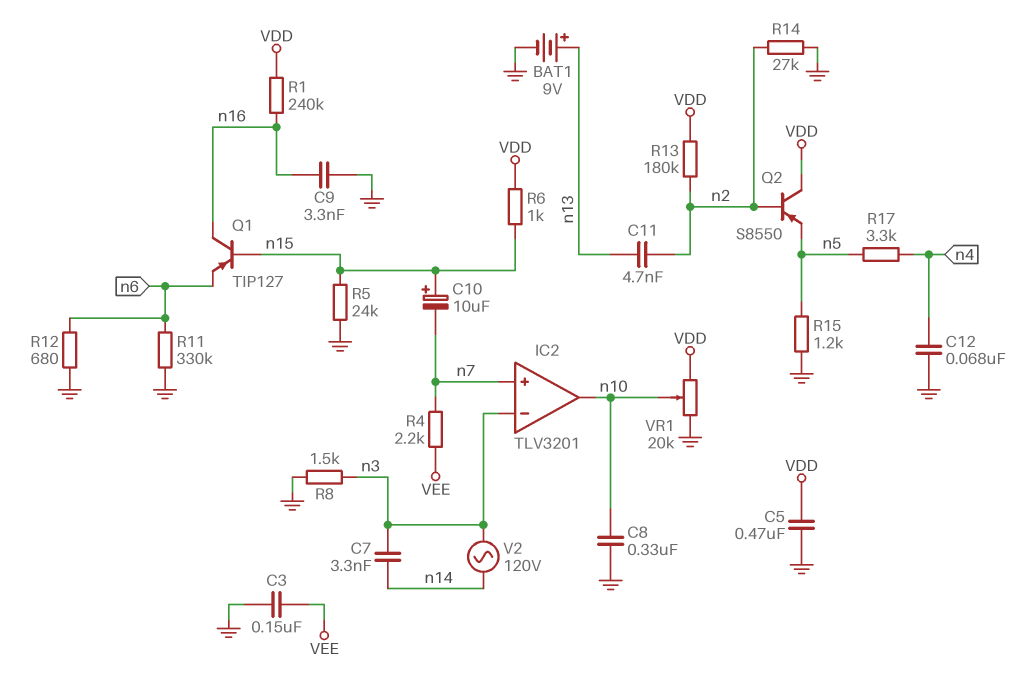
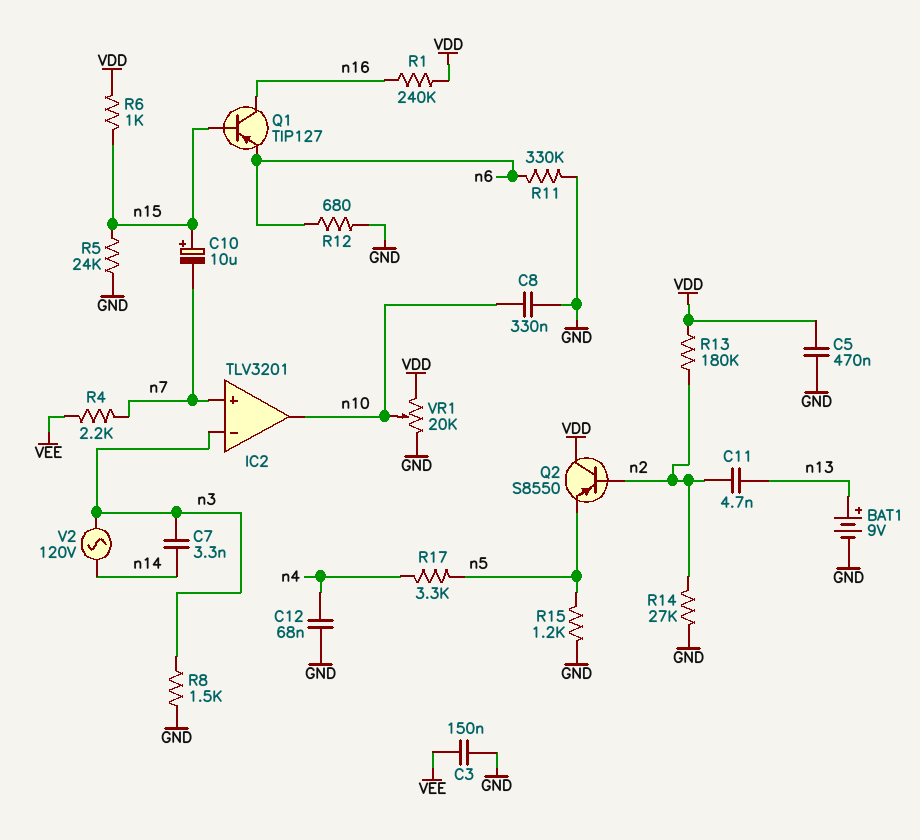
C9: 3.3nF (GND, n16) -> none

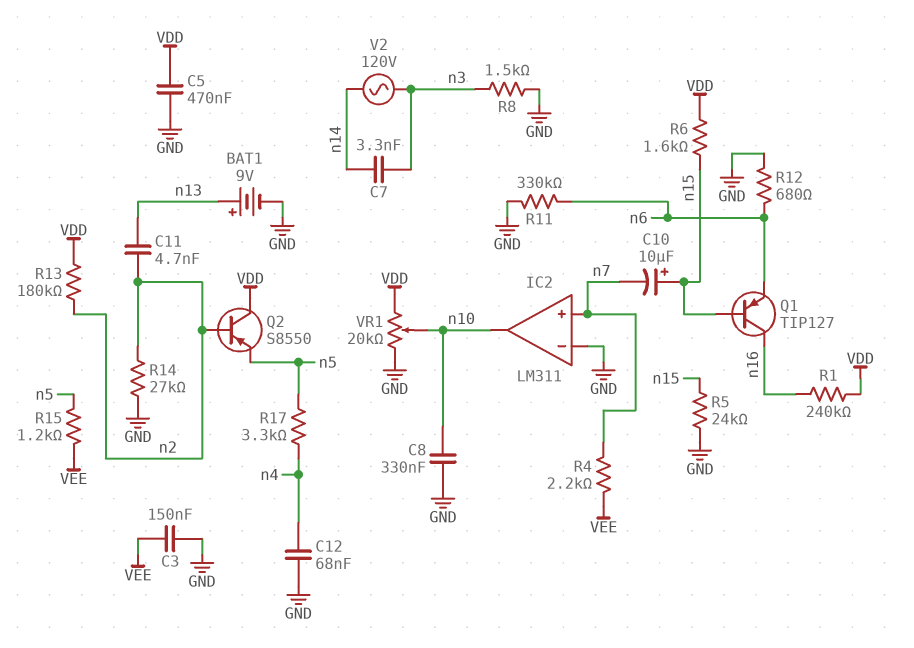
IC2: TLV3201 -> LM311
IC2 pin in-: n3 -> GND
R6: 1k (VDD, n15) -> 1.6k (VDD, n15)
R15: 1.2k (GND, n5) -> 1.2k (VEE, n5)

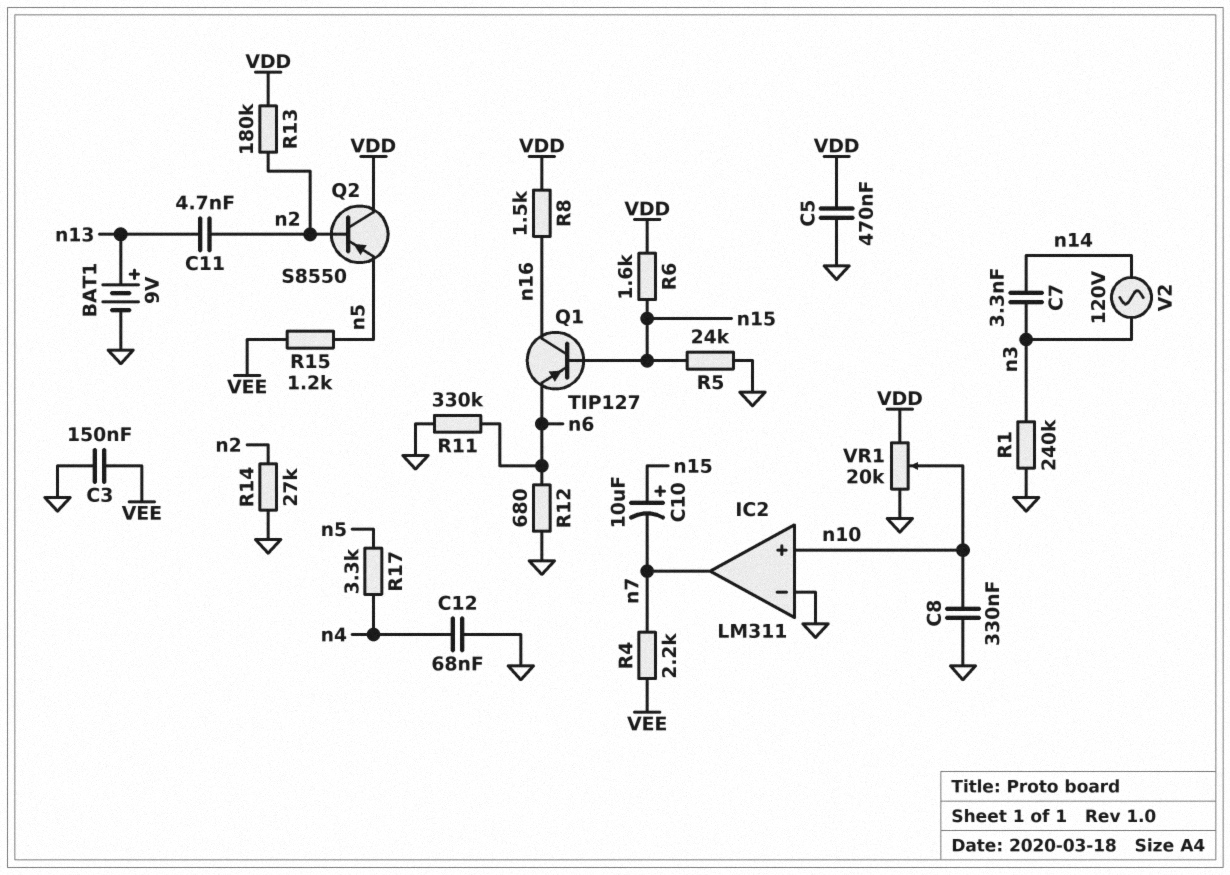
IC2 pin in+: n7 -> n10
IC2 pin out: n10 -> n7
R1: 240k (VDD, n16) -> 240k (GND, n3)
R8: 1.5k (GND, n3) -> 1.5k (VDD, n16)

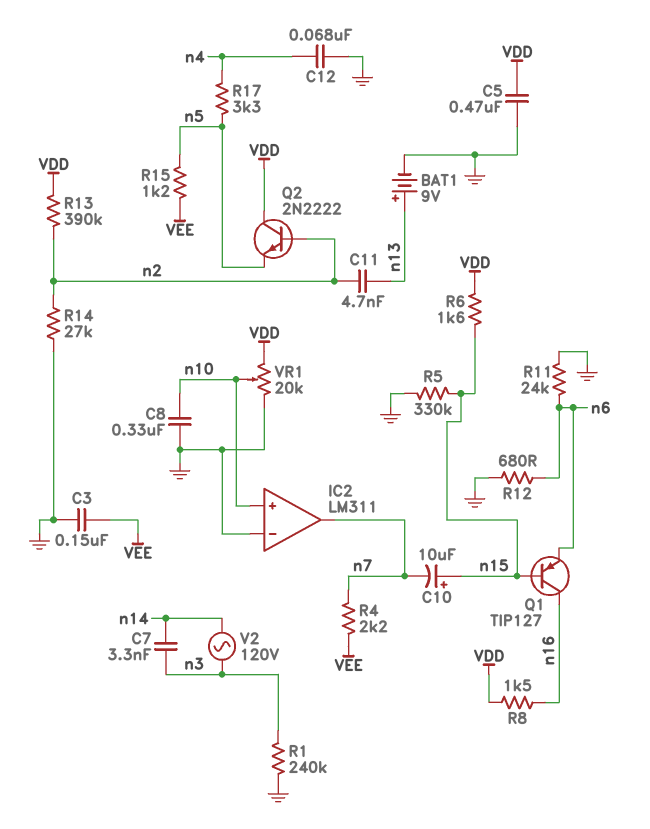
Q2: PNP S8550 (B n2, C VDD, E n5) -> NPN 2N2222 (B n2, C VDD, E n5)
R5: 24k (GND, n15) -> 330k (GND, n15)
R11: 330k (GND, n6) -> 24k (GND, n6)
R13: 180k (VDD, n2) -> 390k (VDD, n2)

